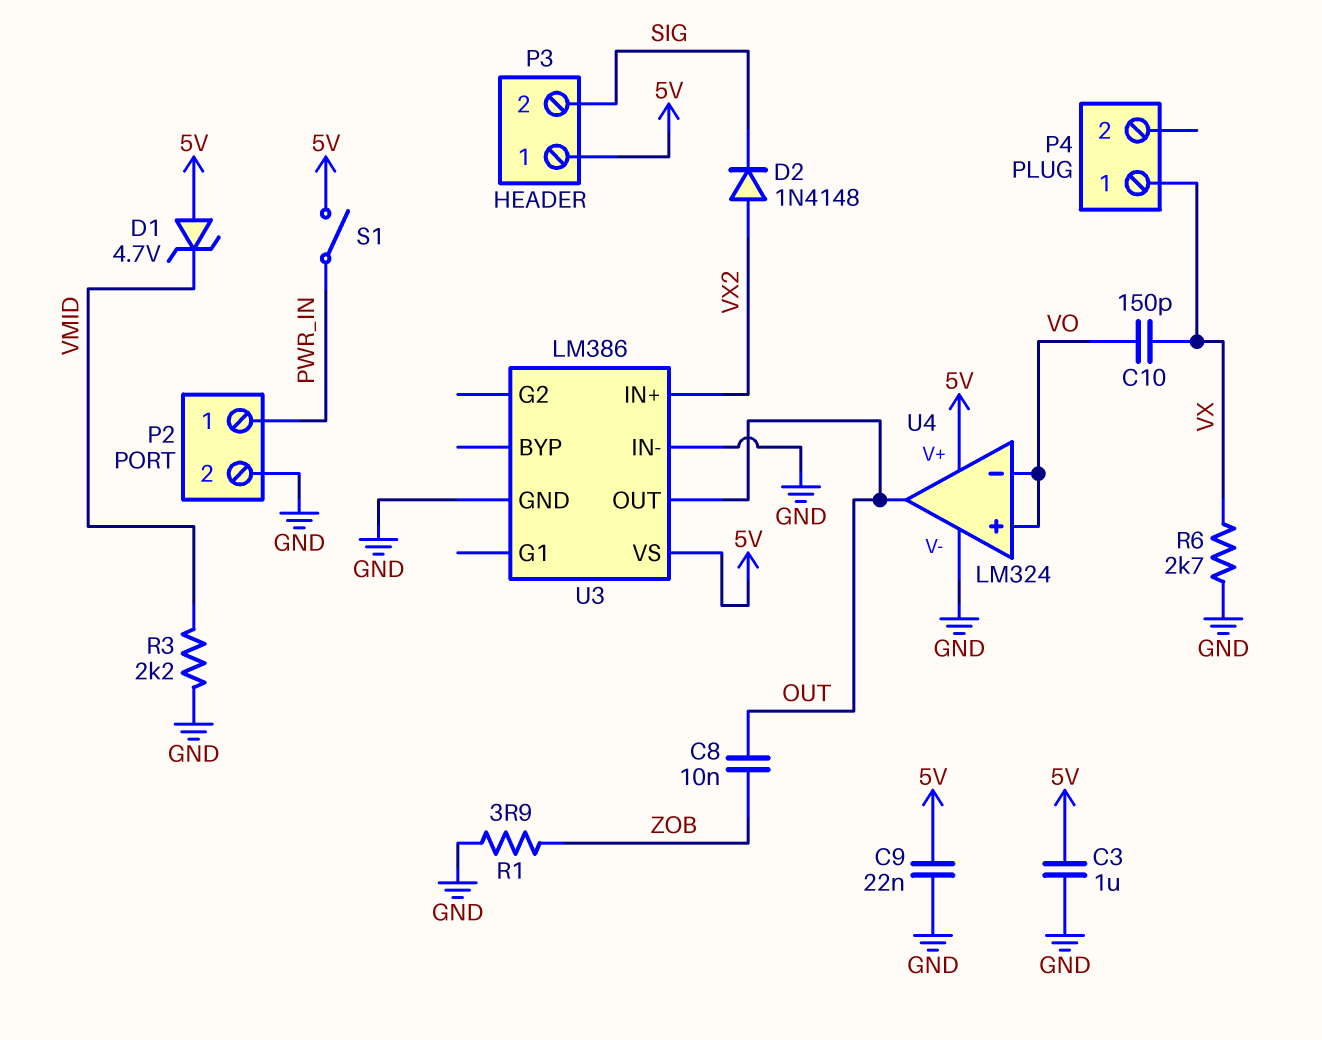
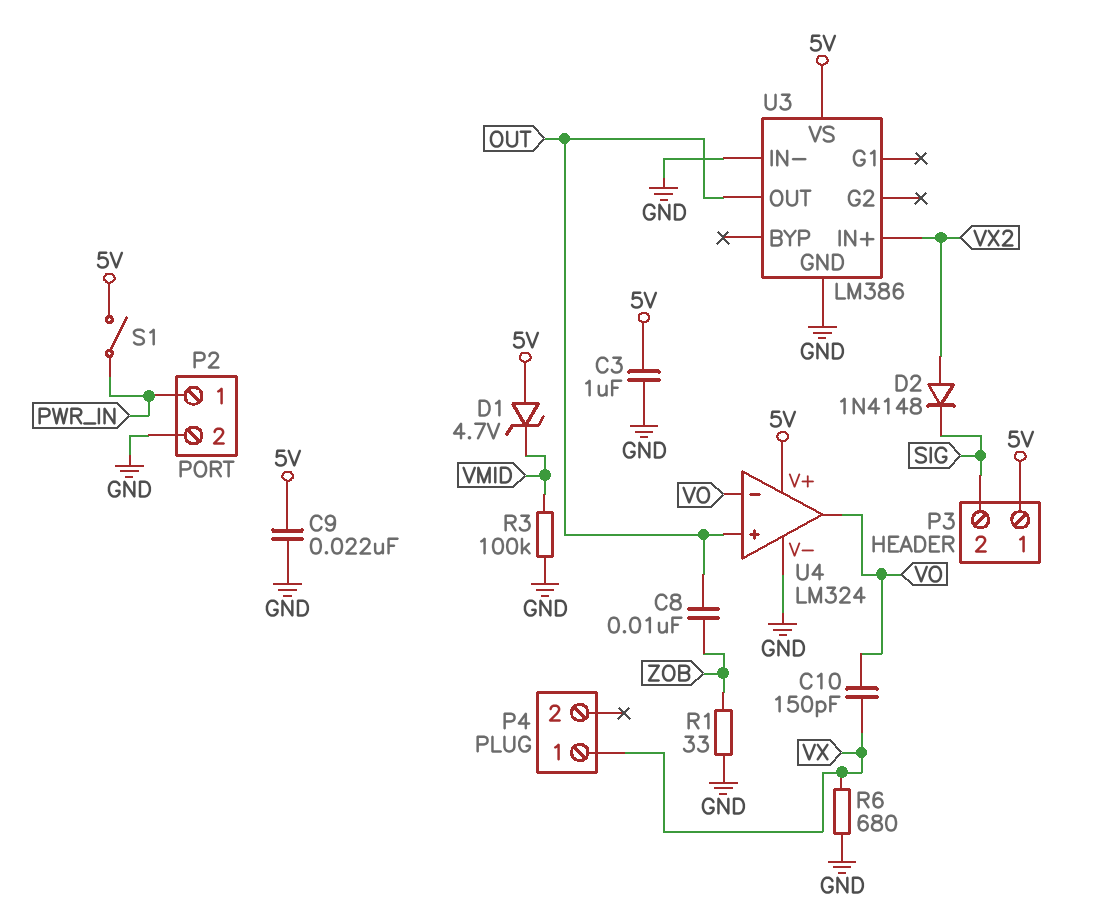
R1: 3.9 (GND, ZOB) -> 33 (GND, ZOB)
R3: 2.2k (GND, VMID) -> 100k (GND, VMID)
R6: 2.7k (GND, VX) -> 680 (GND, VX)
U4 pin in+: VO -> OUT
U4 pin out: OUT -> VO

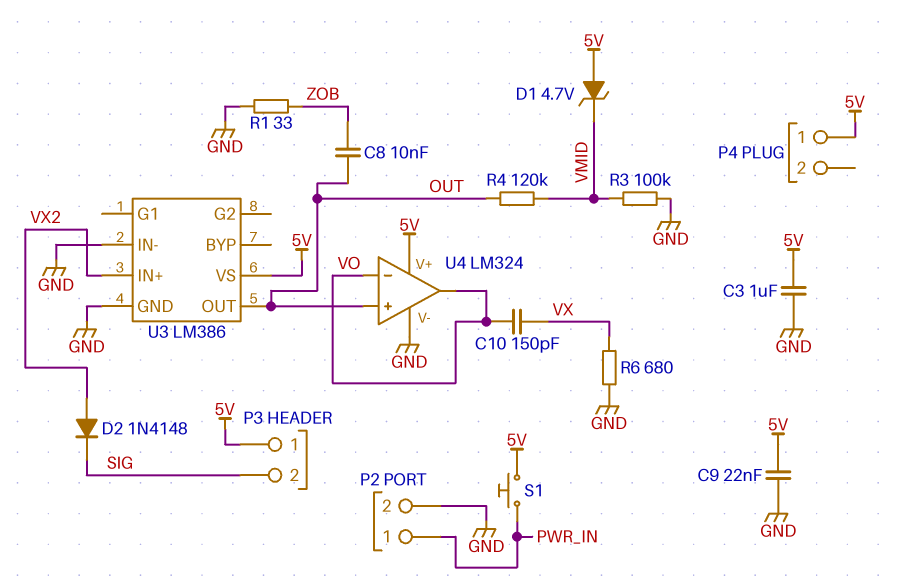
P4 pin 1: VX -> 5V
R4: none -> 120k (OUT, VMID)
S1: switch (5V, PWR_IN) -> button (5V, PWR_IN)

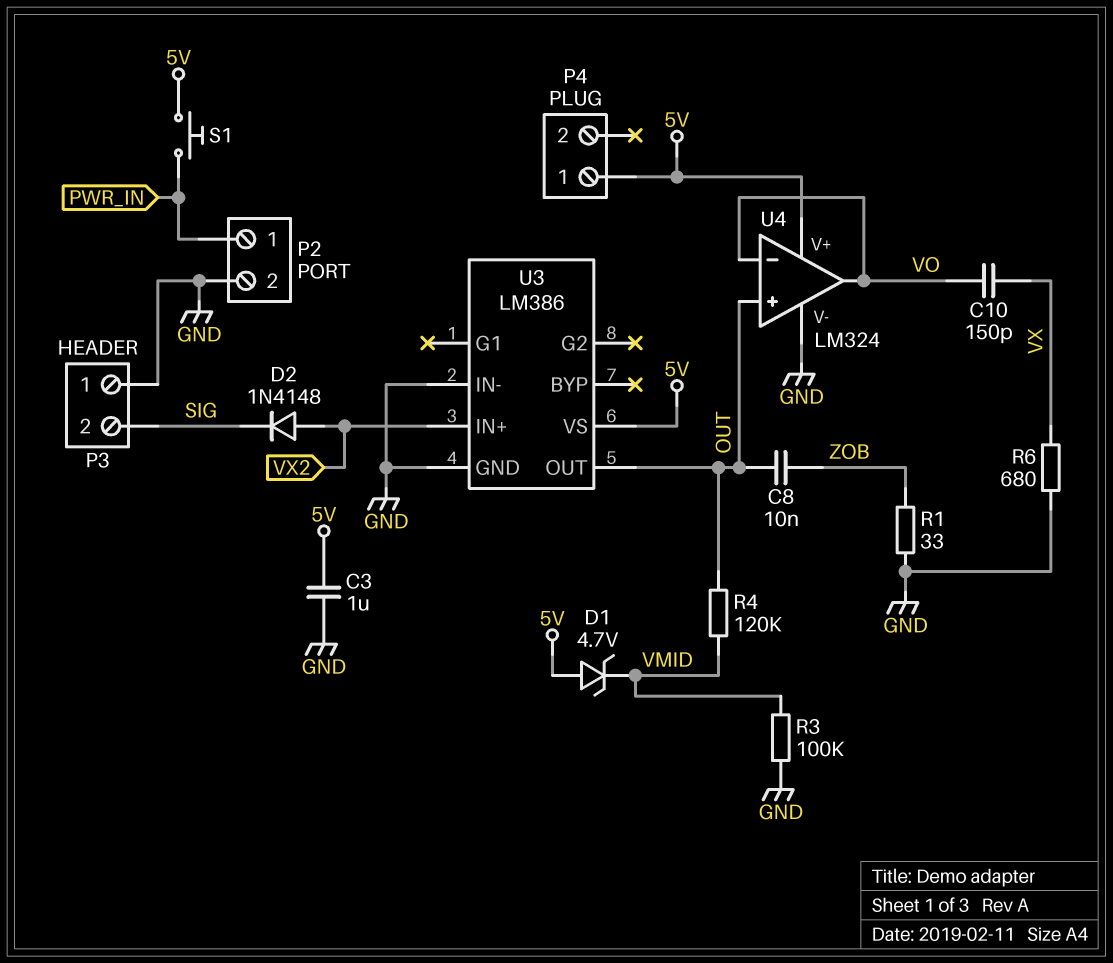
C9: 22nF (5V, GND) -> none
P3 pin 1: 5V -> GND

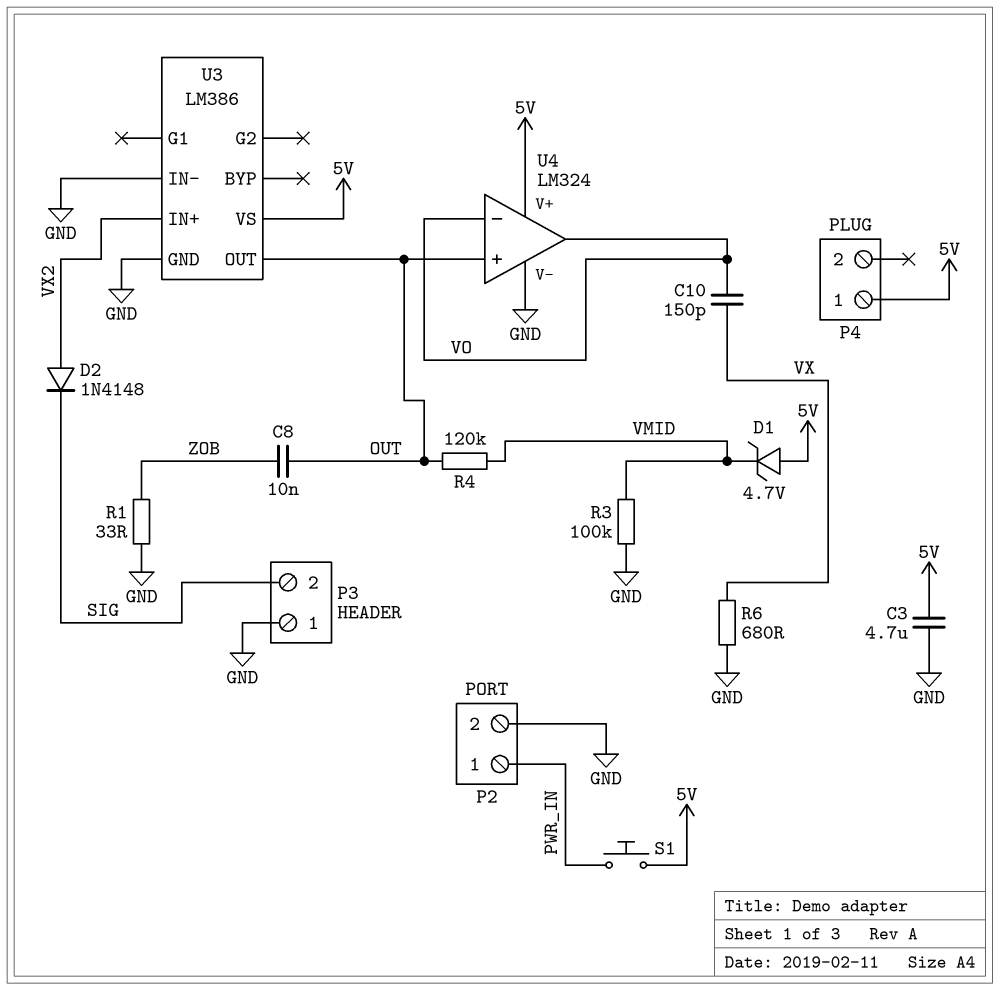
C3: 1uF (5V, GND) -> 4.7uF (5V, GND)

